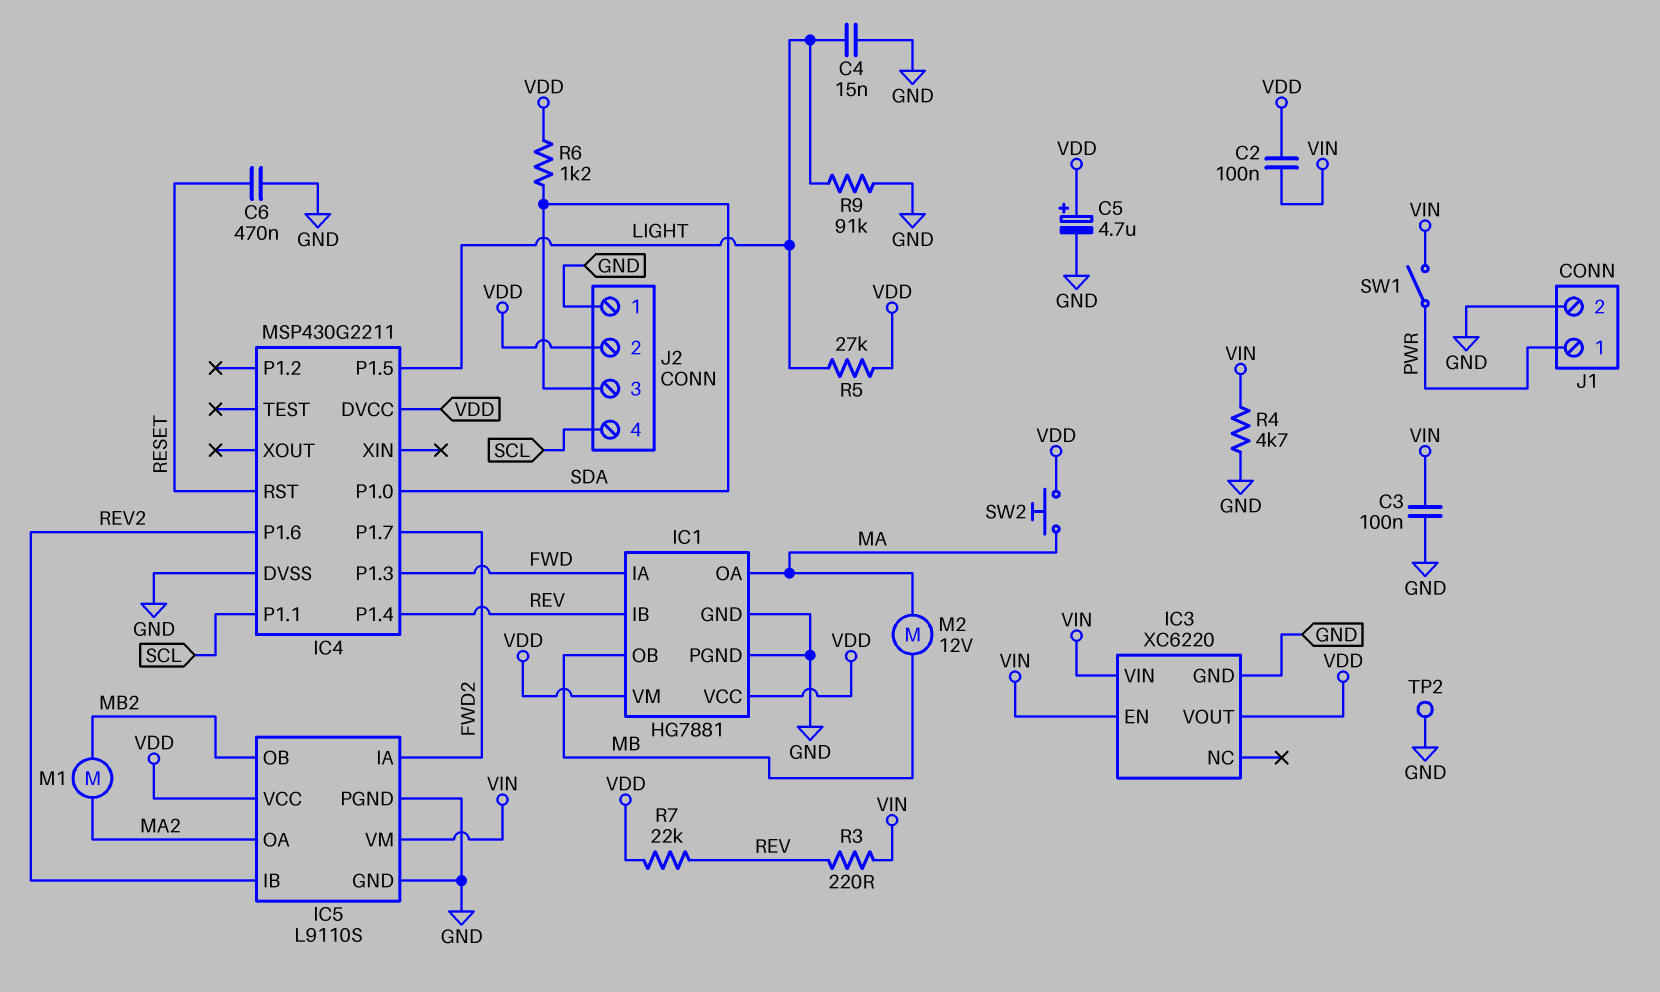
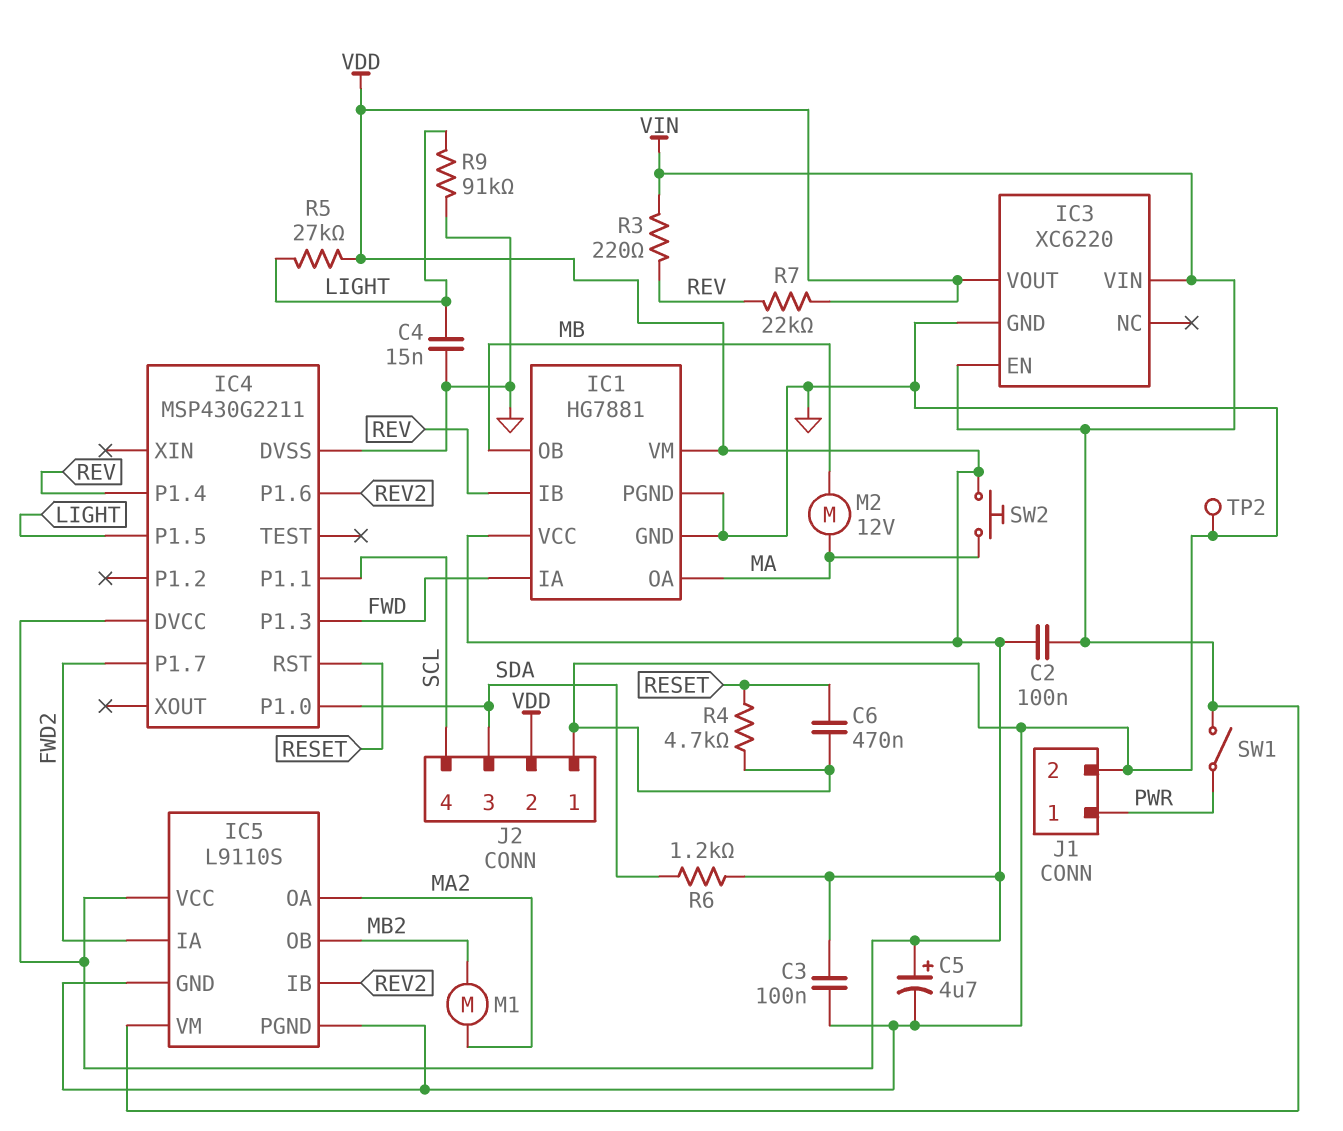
C3: 100nF (GND, VIN) -> 100nF (GND, VDD)
R4: 4.7k (GND, VIN) -> 4.7k (GND, RESET)

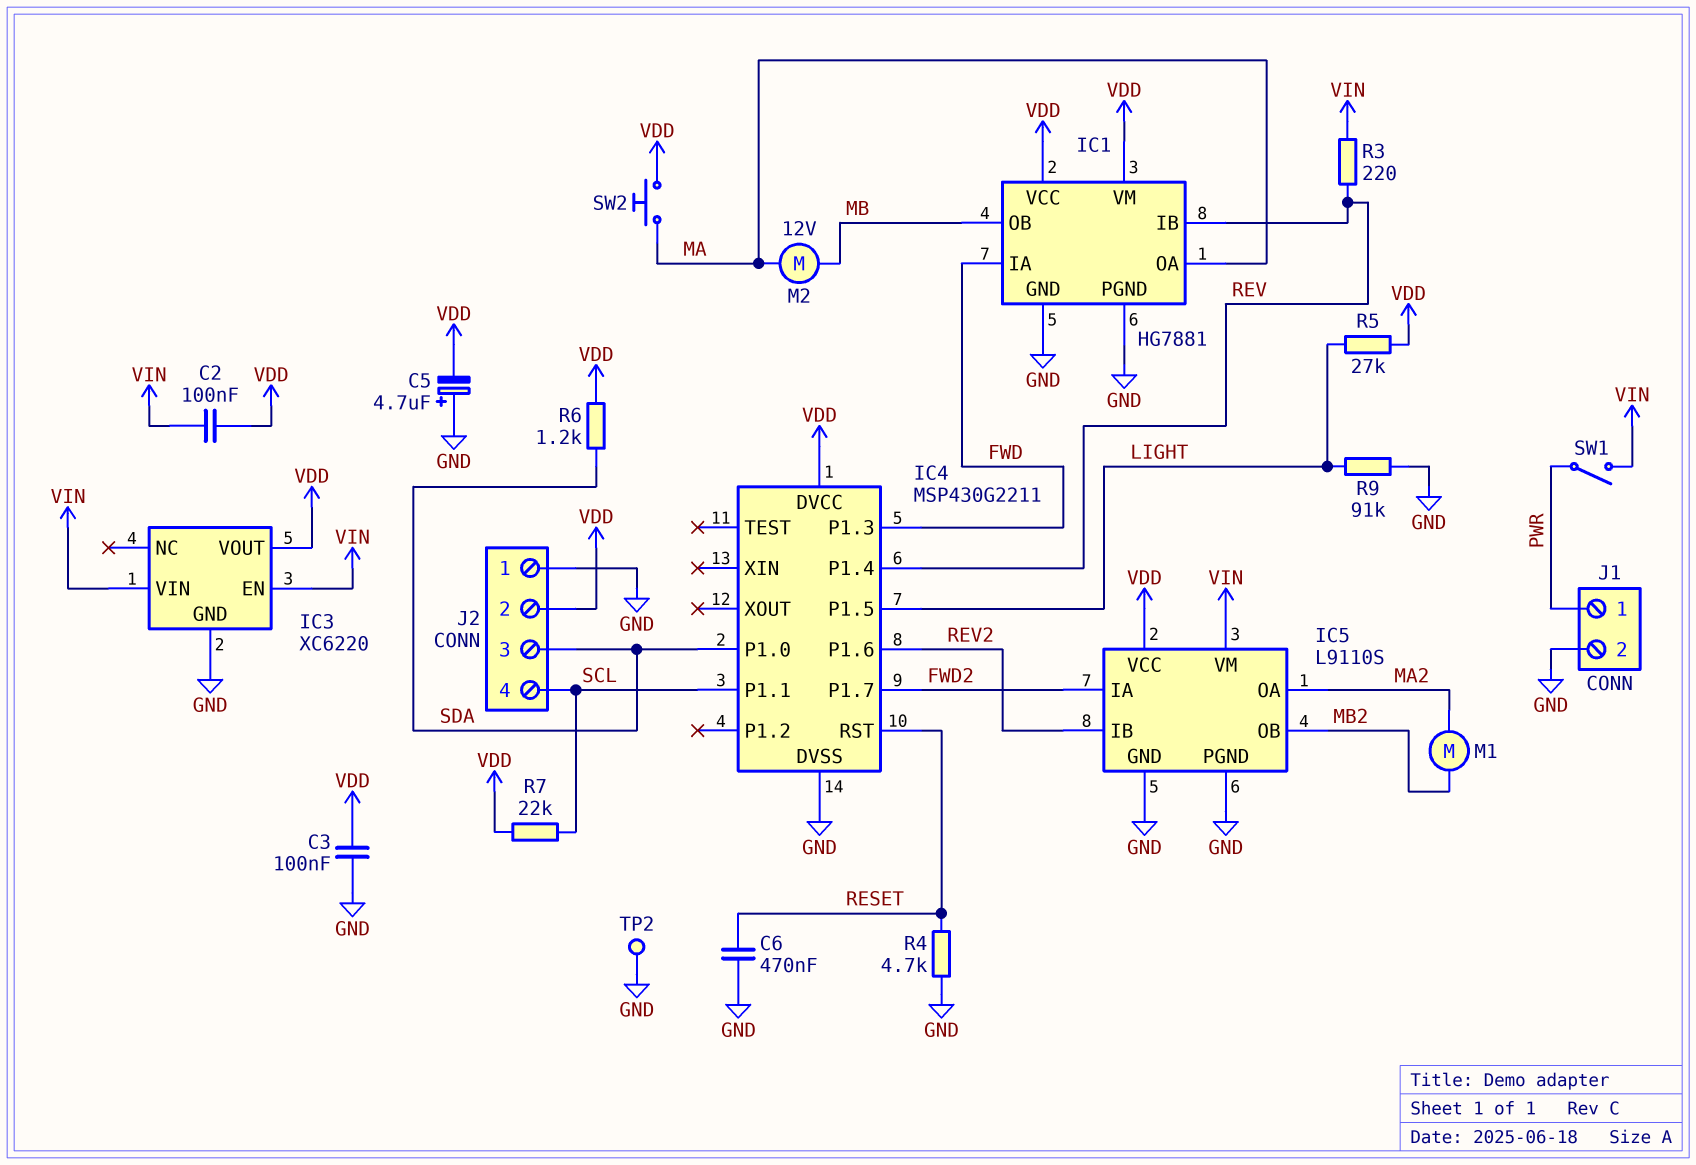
C4: 15nF (GND, LIGHT) -> none
C5: 4.7uF (plus VDD, minus GND) -> 4.7uF (plus GND, minus VDD)
R7: 22k (REV, VDD) -> 22k (SCL, VDD)

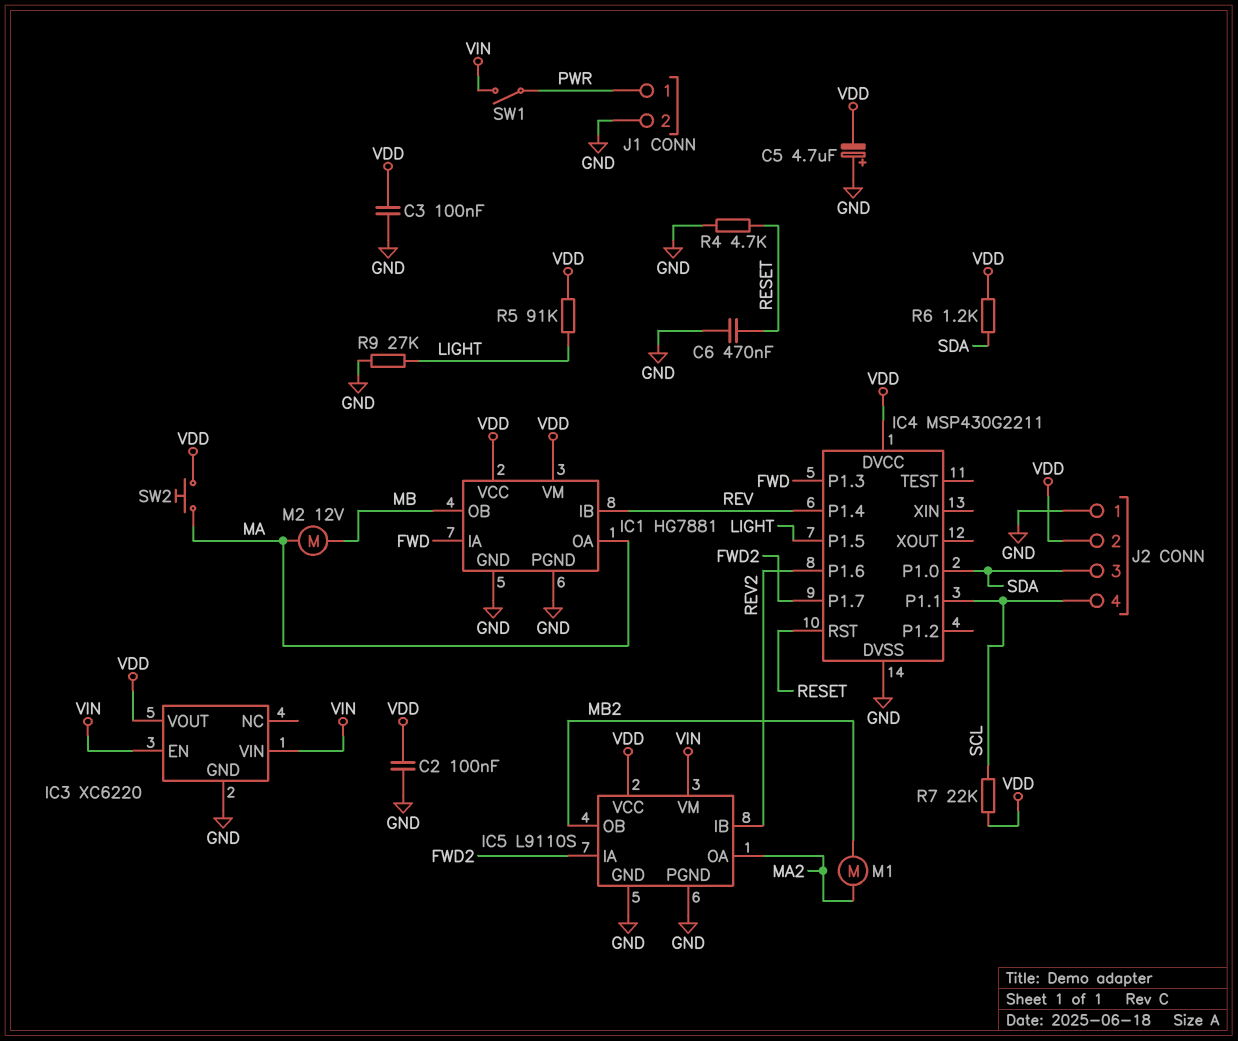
C2: 100nF (VDD, VIN) -> 100nF (GND, VDD)
R3: 220 (REV, VIN) -> none
R5: 27k (LIGHT, VDD) -> 91k (LIGHT, VDD)
R9: 91k (GND, LIGHT) -> 27k (GND, LIGHT)
TP2: test point (GND) -> none

